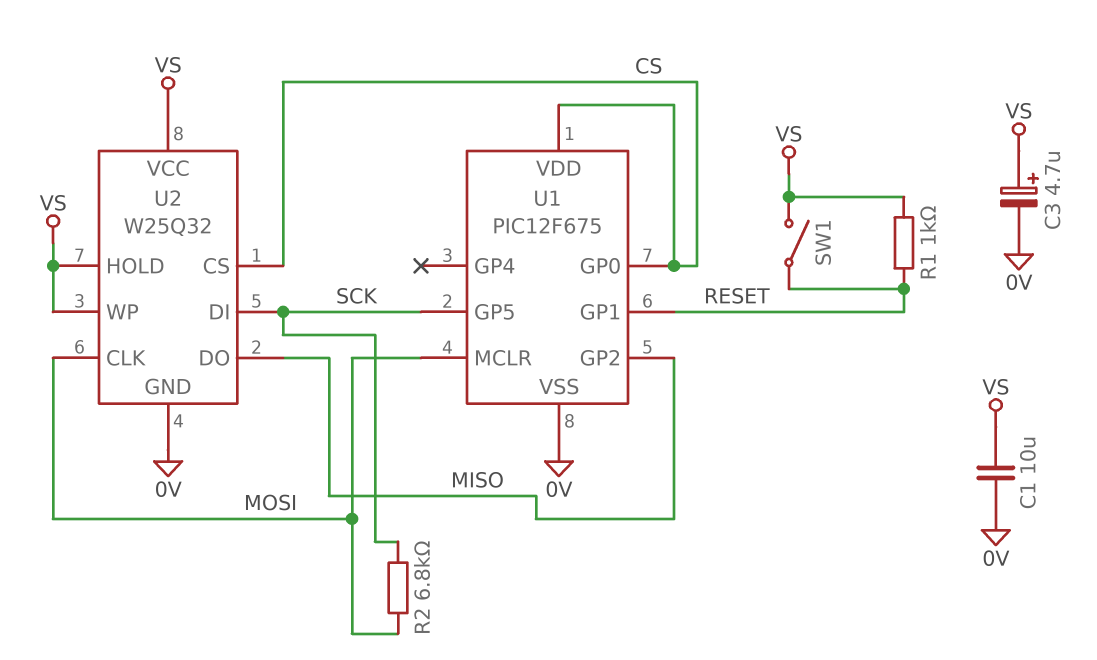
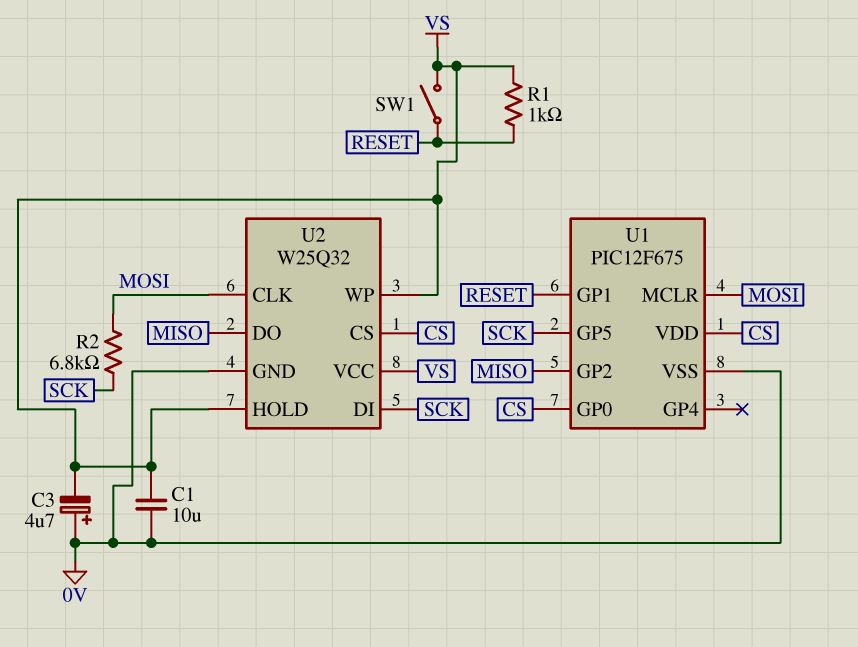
C3: 4.7uF (plus VS, minus 0V) -> 4.7uF (plus 0V, minus VS)

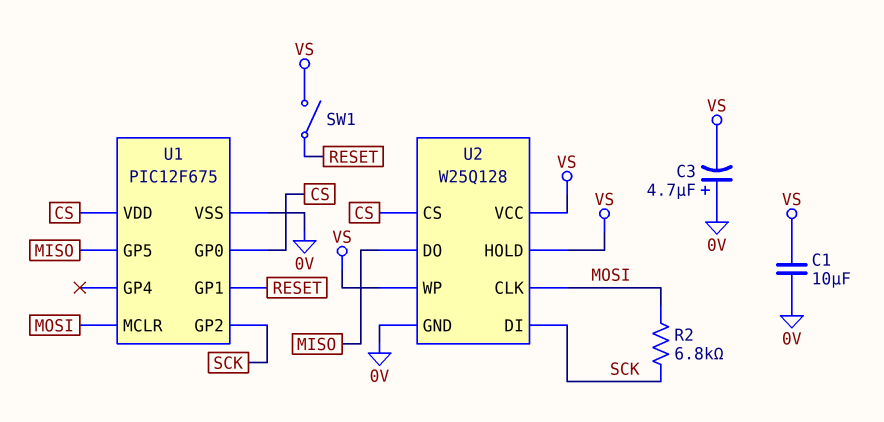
R1: 1k (RESET, VS) -> none
U1 pin GP2: MISO -> SCK
U1 pin GP5: SCK -> MISO
U2: W25Q32 -> W25Q128

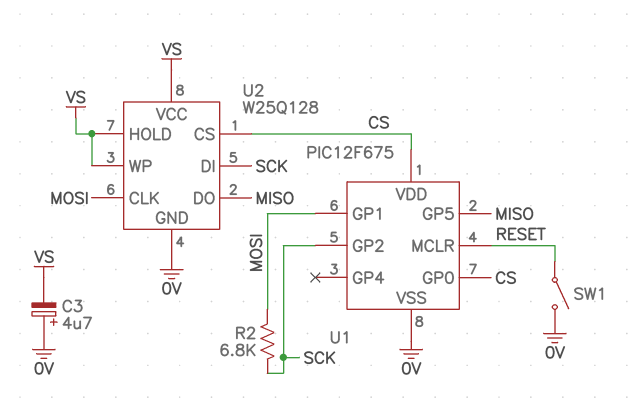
C1: 10uF (0V, VS) -> none
SW1: switch (RESET, VS) -> switch (0V, RESET)
U1 pin GP1: RESET -> MOSI
U1 pin MCLR: MOSI -> RESET

